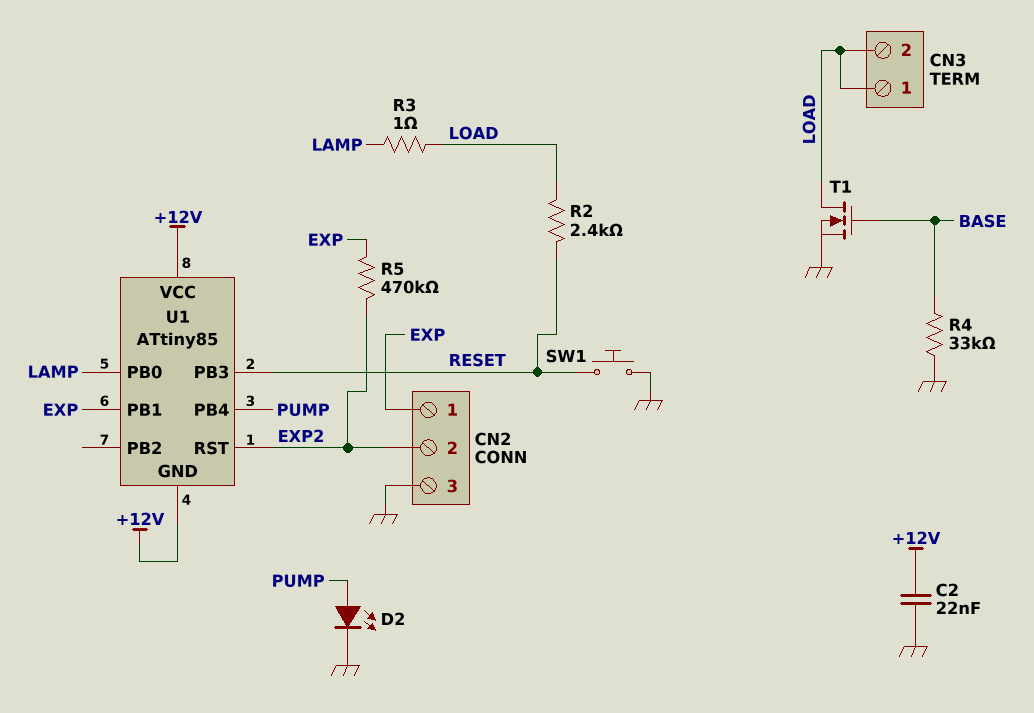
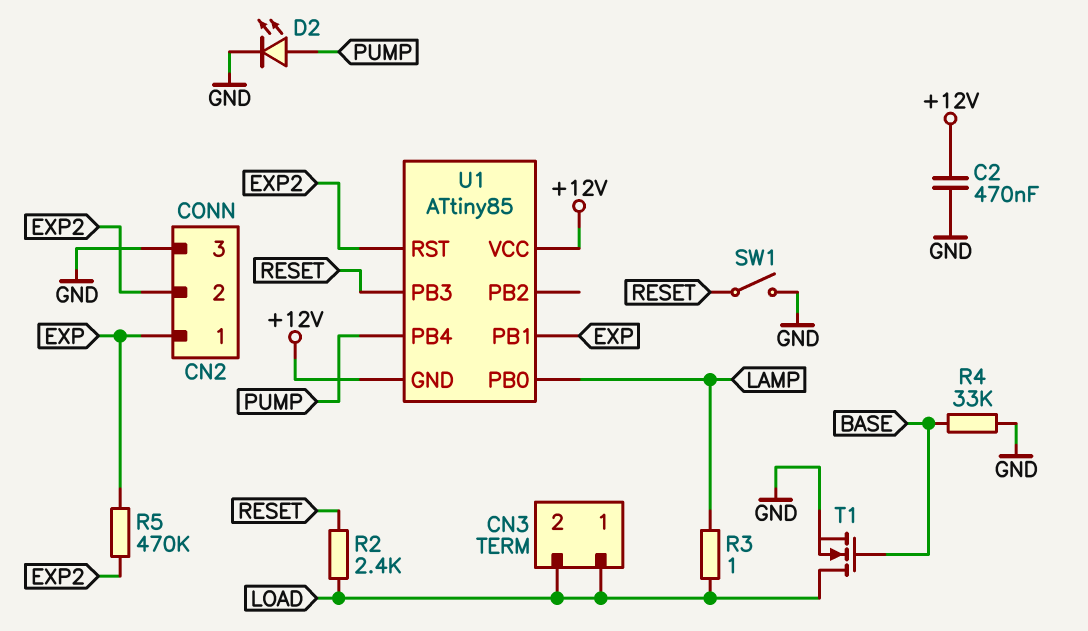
C2: 22nF (+12V, GND) -> 470nF (+12V, GND)
SW1: button (GND, RESET) -> switch (GND, RESET)

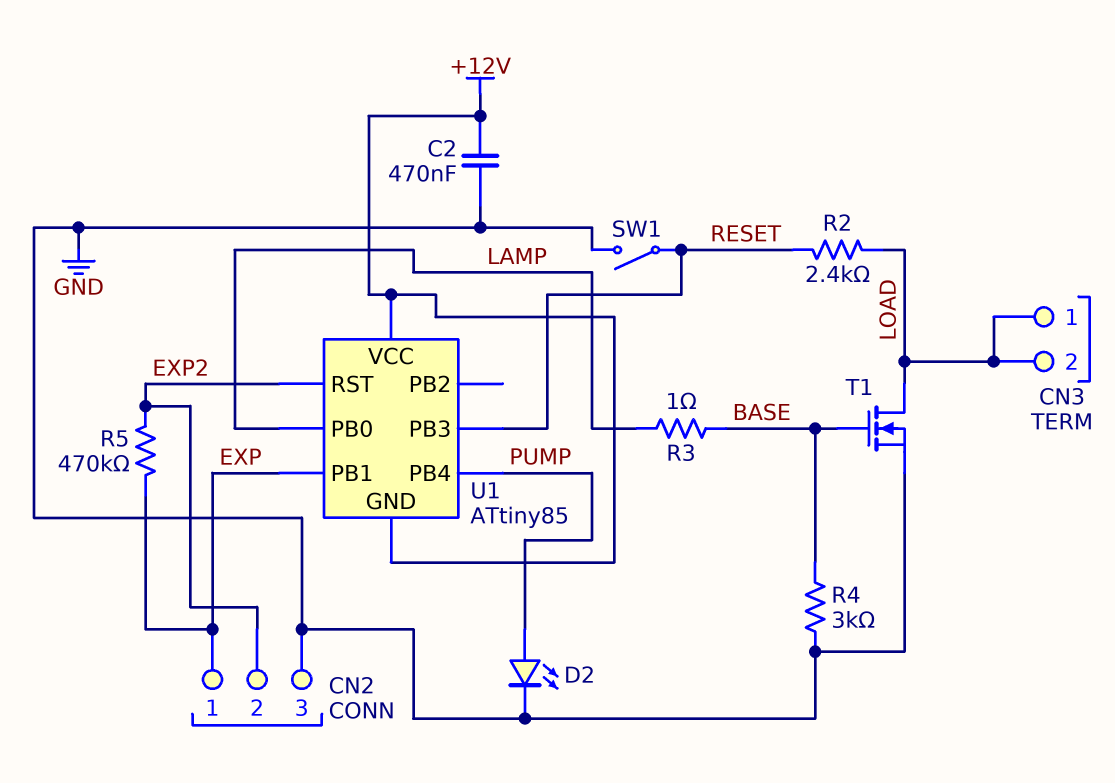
R3: 1 (LAMP, LOAD) -> 1 (BASE, LAMP)
R4: 33k (BASE, GND) -> 3k (BASE, GND)

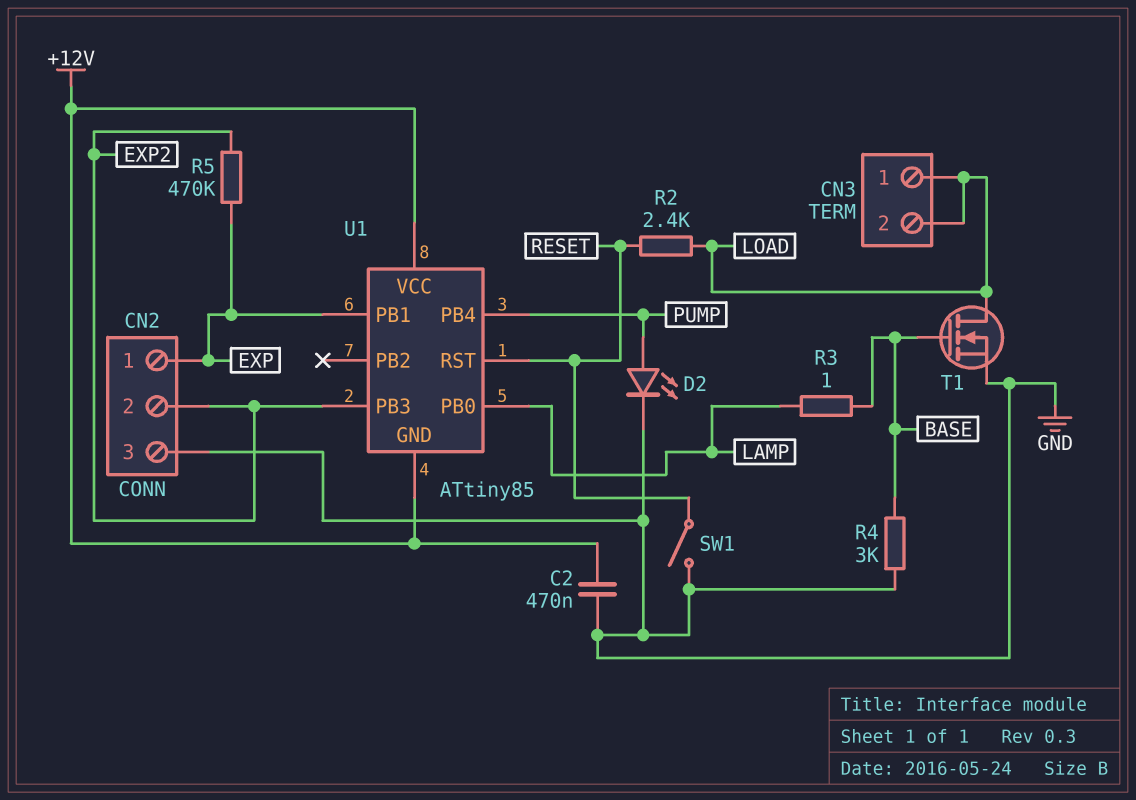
U1 pin PB3: RESET -> EXP2
U1 pin RST: EXP2 -> RESET

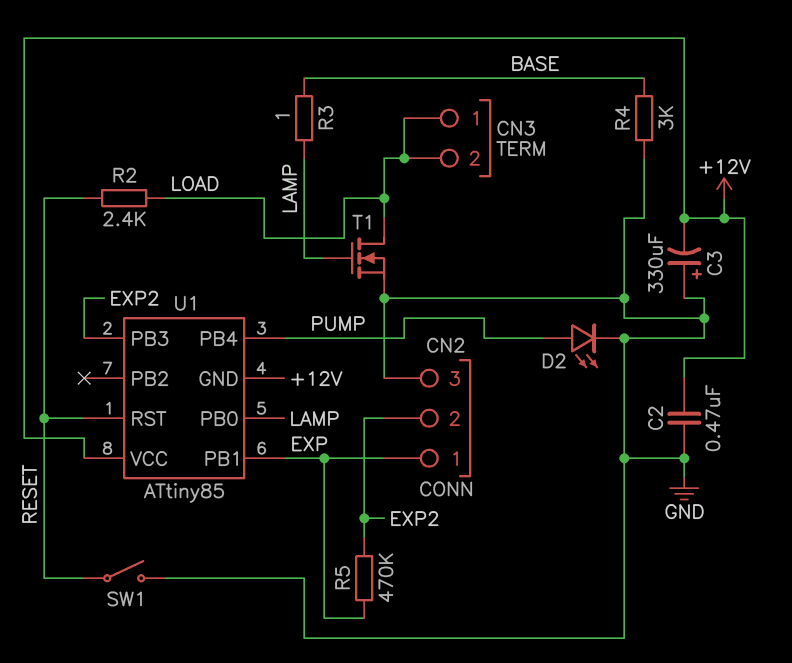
C3: none -> 330uF (plus GND, minus +12V)
T1: NMOS (G BASE, D LOAD, S GND) -> NMOS (G LAMP, D LOAD, S GND)

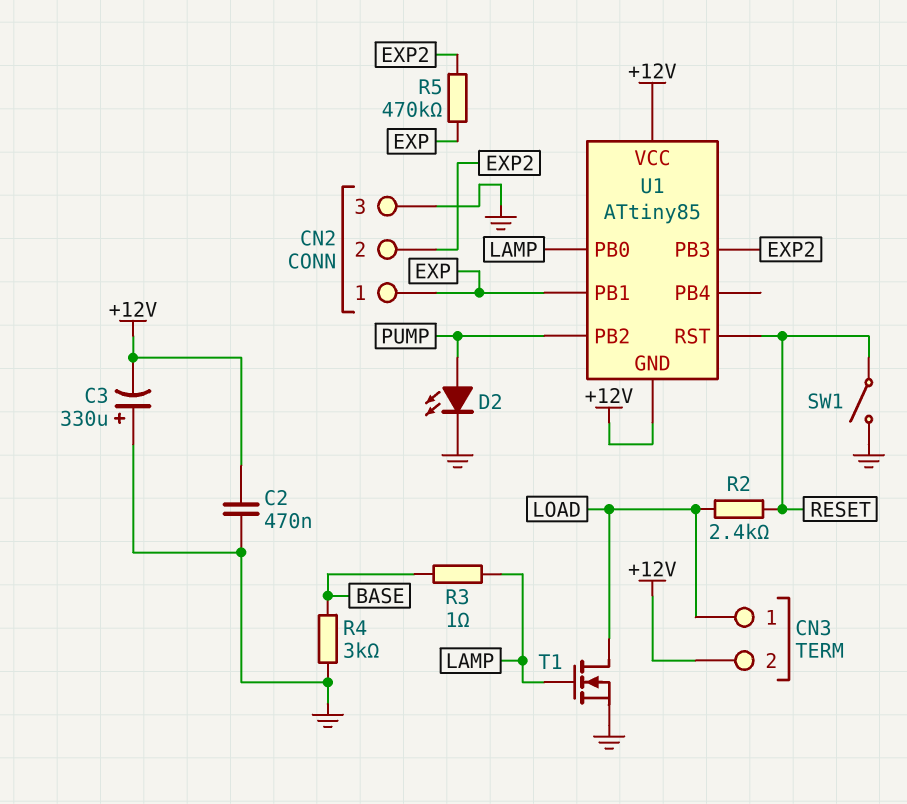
CN3 pin 2: LOAD -> +12V
U1 pin PB2: none -> PUMP
U1 pin PB4: PUMP -> none

